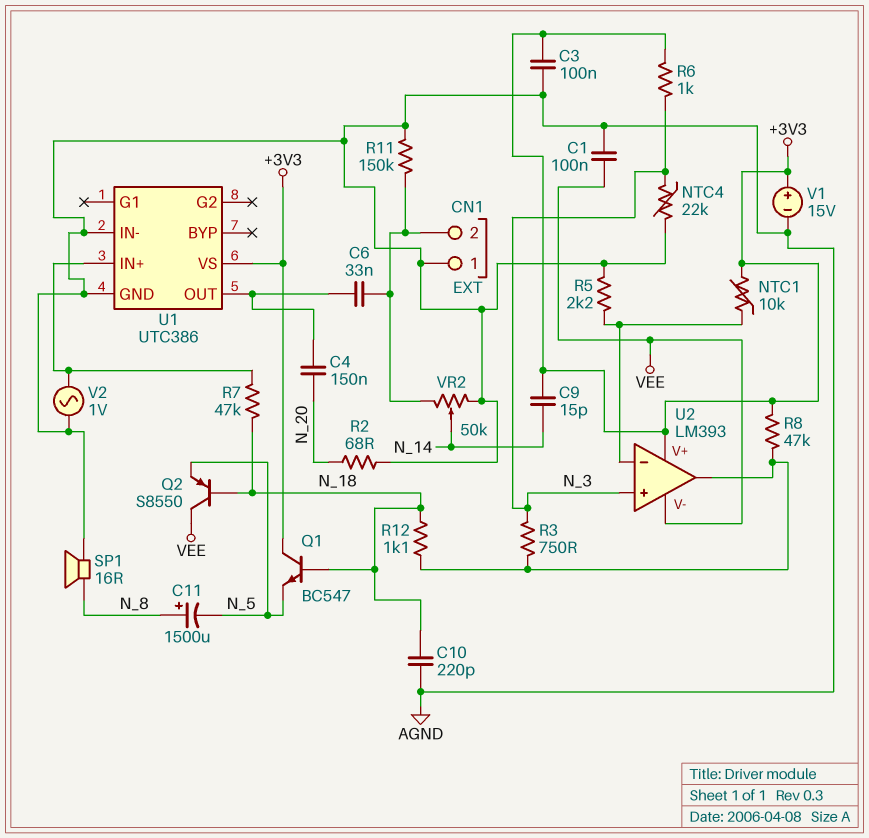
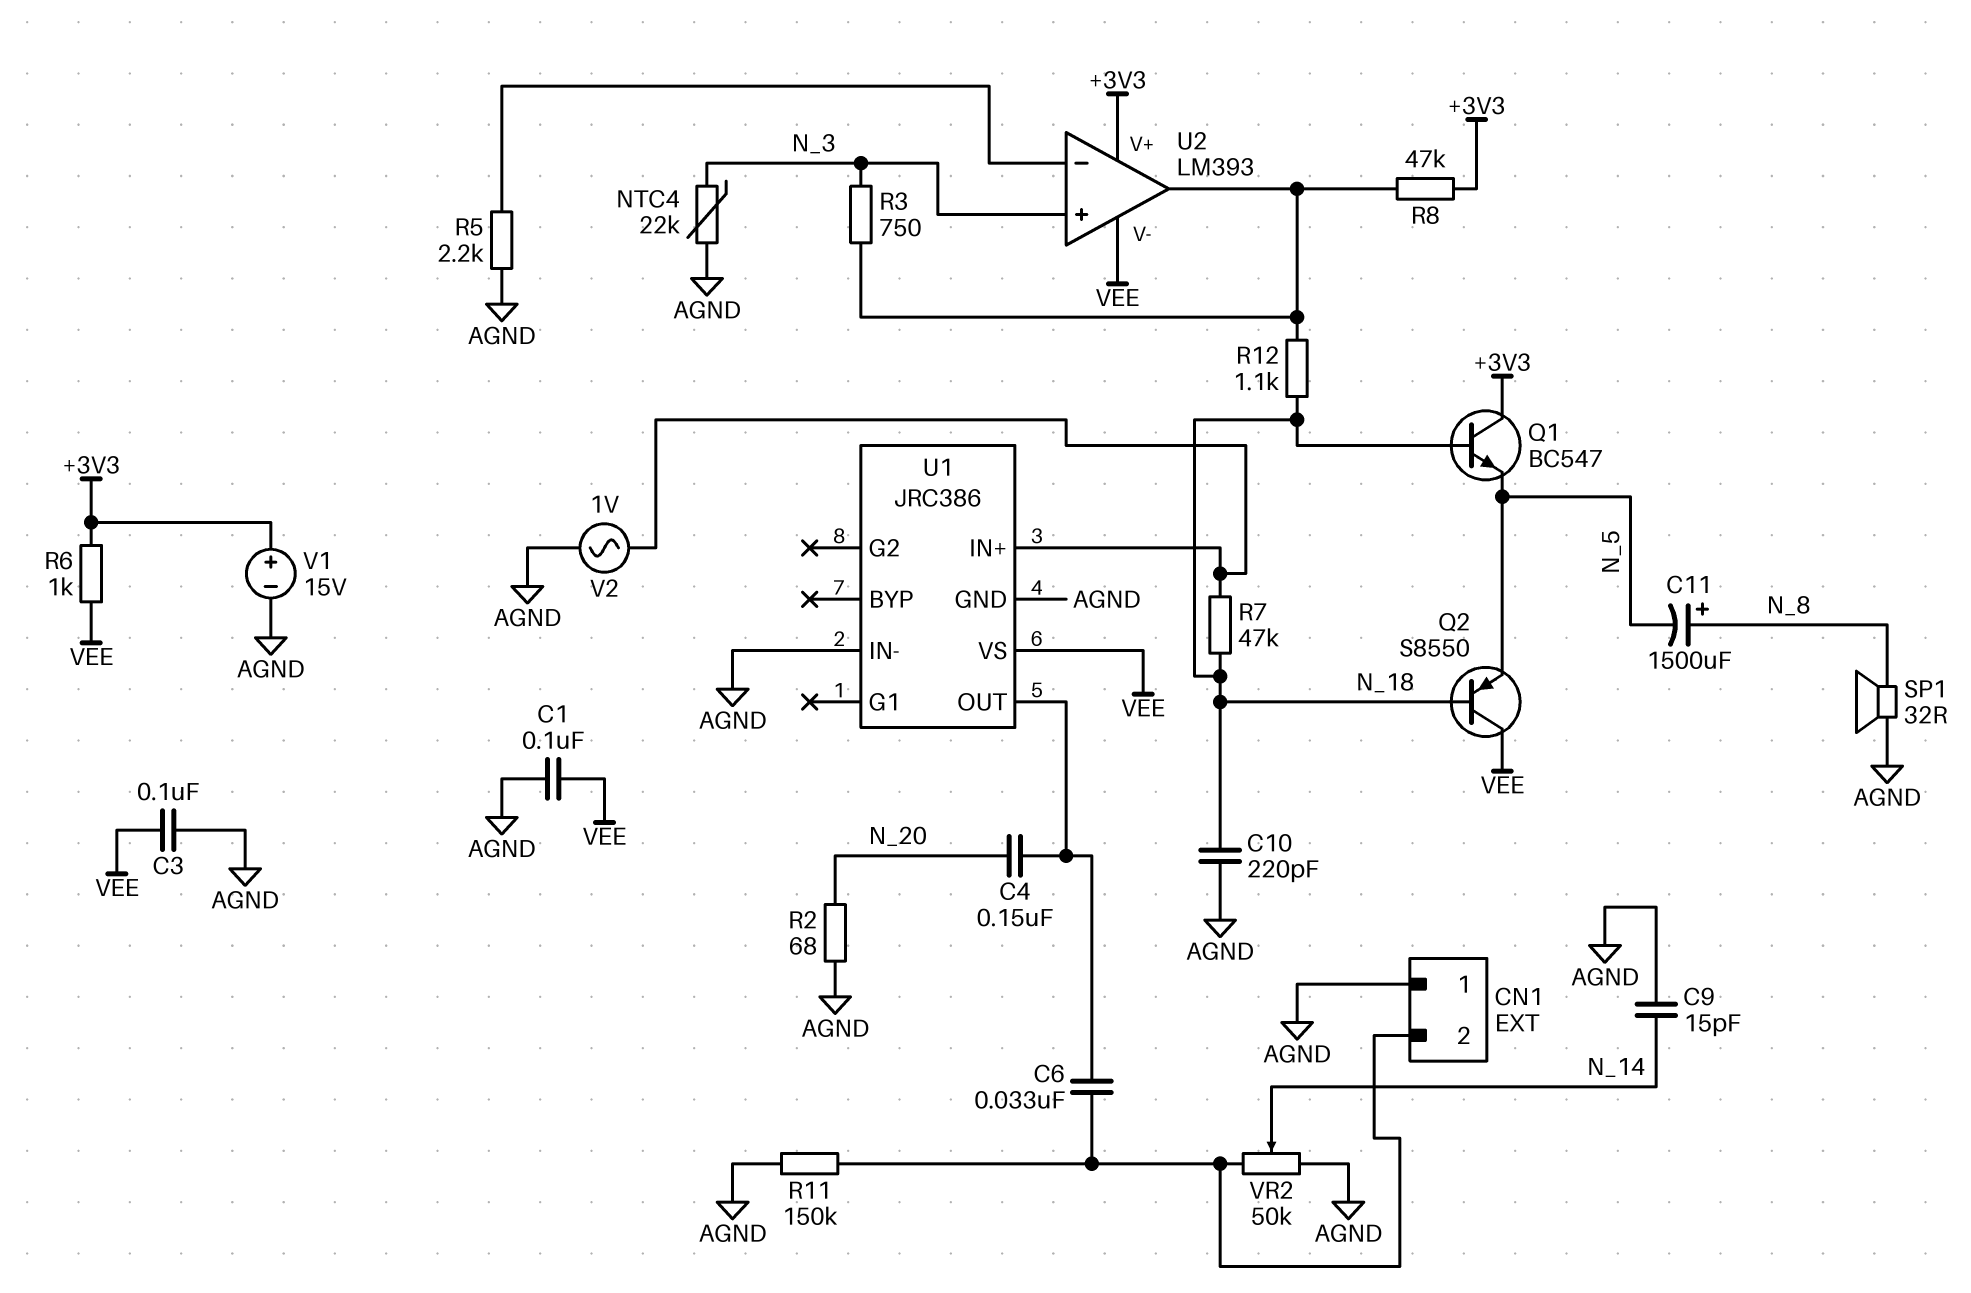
C3: 100nF (+3V3, AGND) -> 100nF (AGND, VEE)
C9: 15pF (+3V3, N_14) -> 15pF (AGND, N_14)
NTC1: 10k (+3V3, U2/in-) -> none
R6: 1k (+3V3, N_3) -> 1k (+3V3, VEE)
SP1: speaker 16R (AGND, N_8) -> speaker 32R (AGND, N_8)
U1: UTC386 -> JRC386
U1 pin VS: +3V3 -> VEE

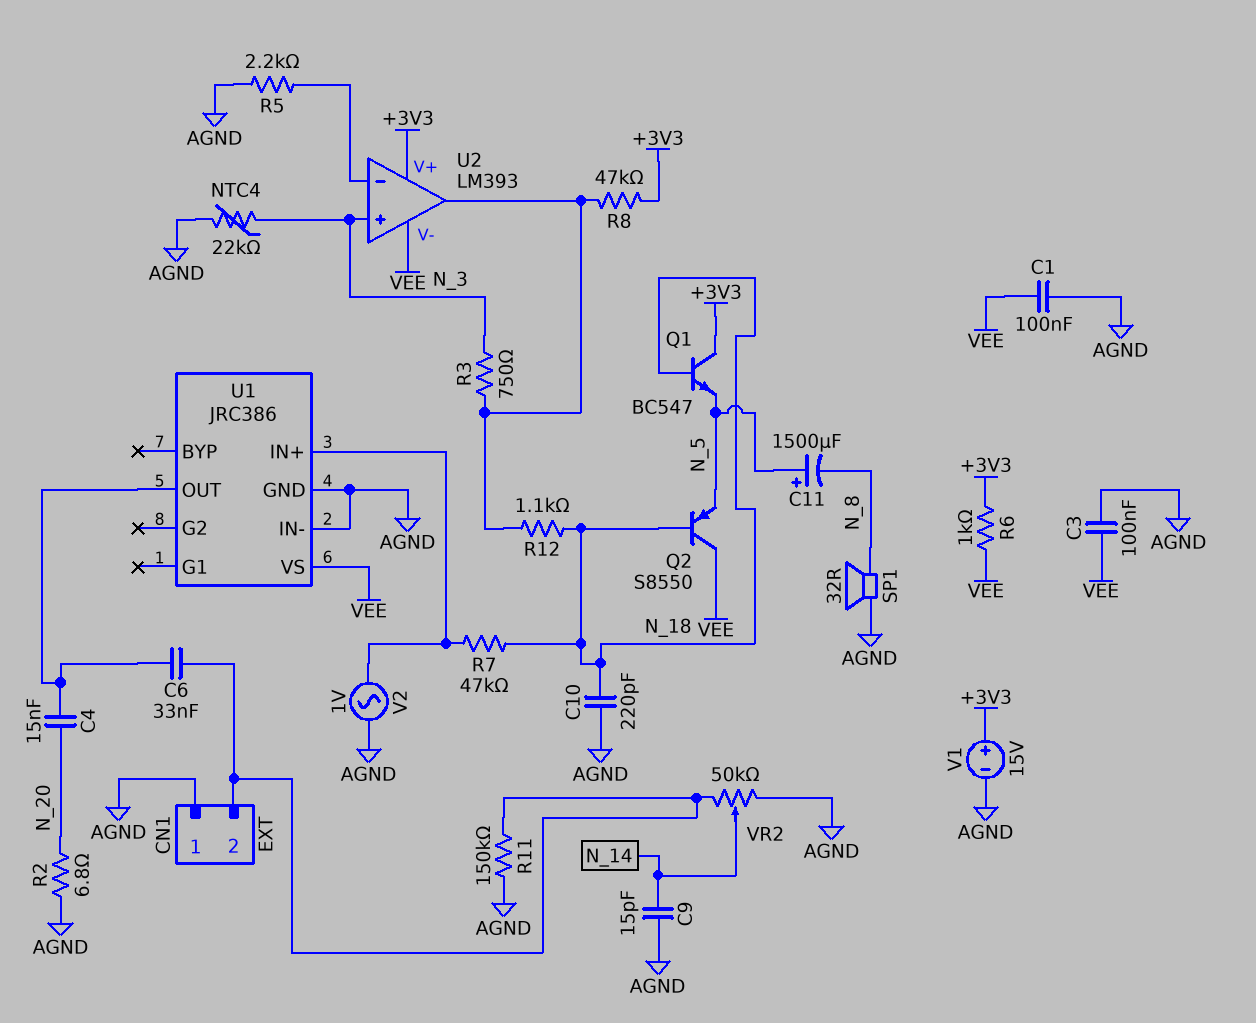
C4: 150nF (N_20, U1/OUT) -> 15nF (N_20, U1/OUT)
C11: 1500uF (plus N_8, minus N_5) -> 1500uF (plus N_5, minus N_8)
R2: 68 (AGND, N_20) -> 6.8 (AGND, N_20)

